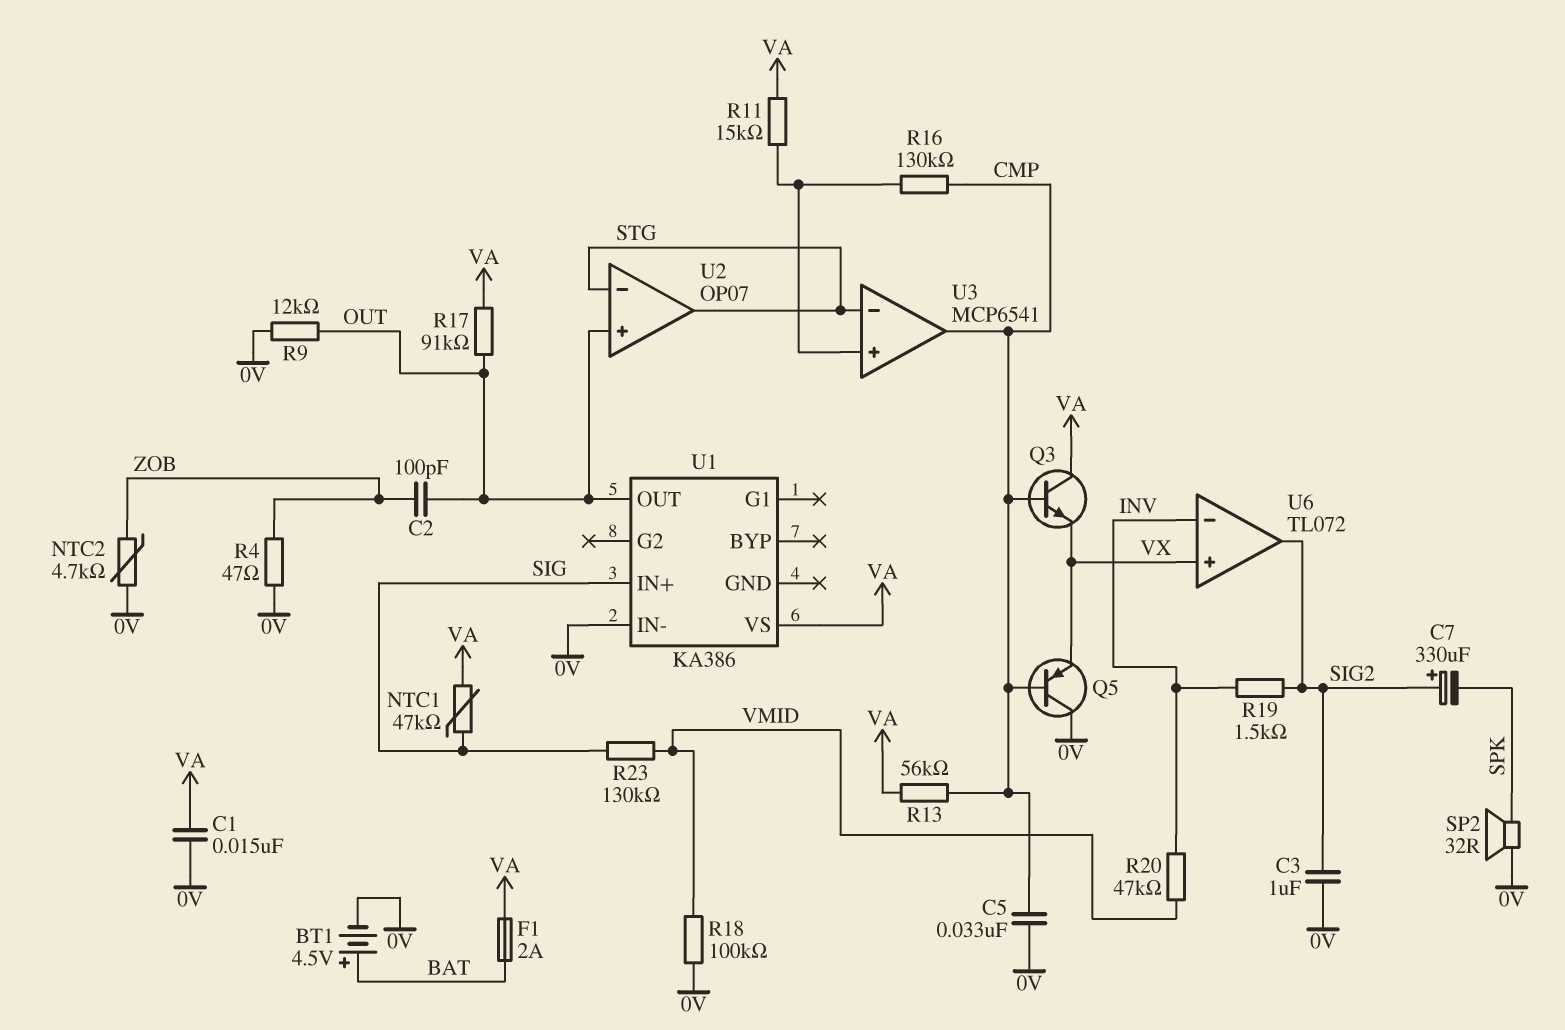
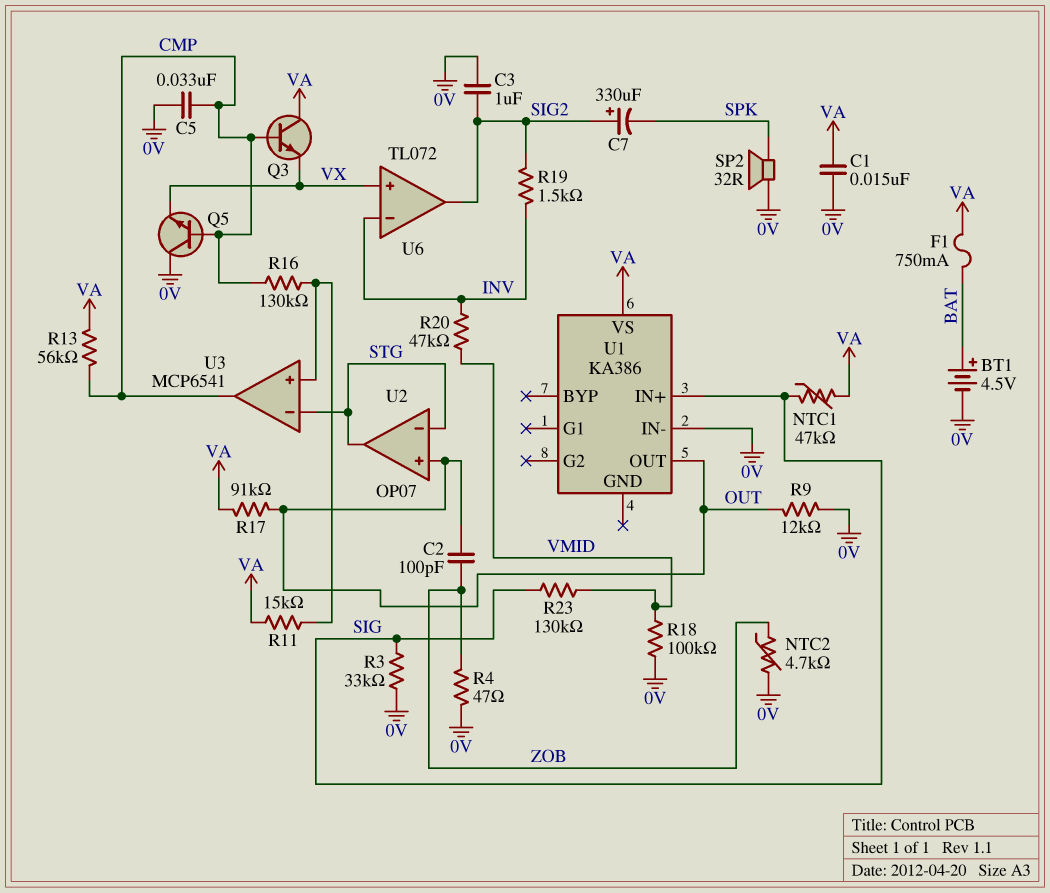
F1: 2A (BAT, VA) -> 750mA (BAT, VA)
Q5: PNP (B CMP, C 0V, E VX) -> NPN (B CMP, C 0V, E VX)
R3: none -> 33k (0V, SIG)

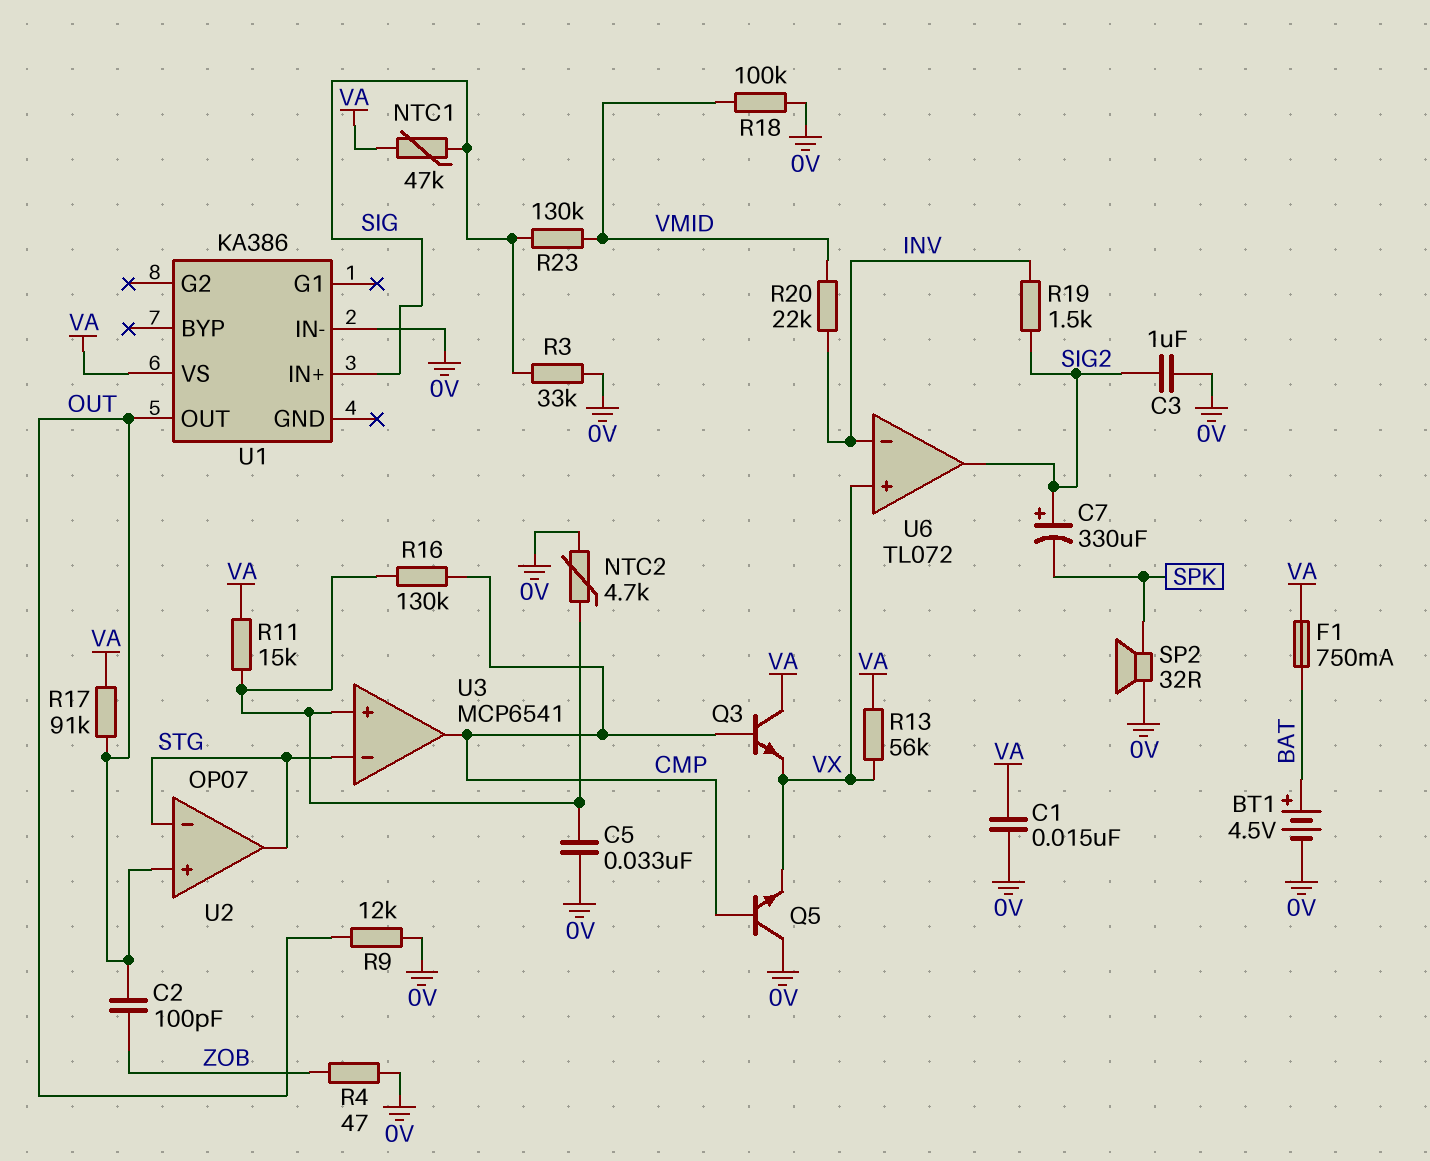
C5: 33nF (0V, CMP) -> 33nF (0V, U3/in+)
NTC2: 4.7k (0V, ZOB) -> 4.7k (0V, U3/in+)
R13: 56k (CMP, VA) -> 56k (VA, VX)
R20: 47k (INV, VMID) -> 22k (INV, VMID)

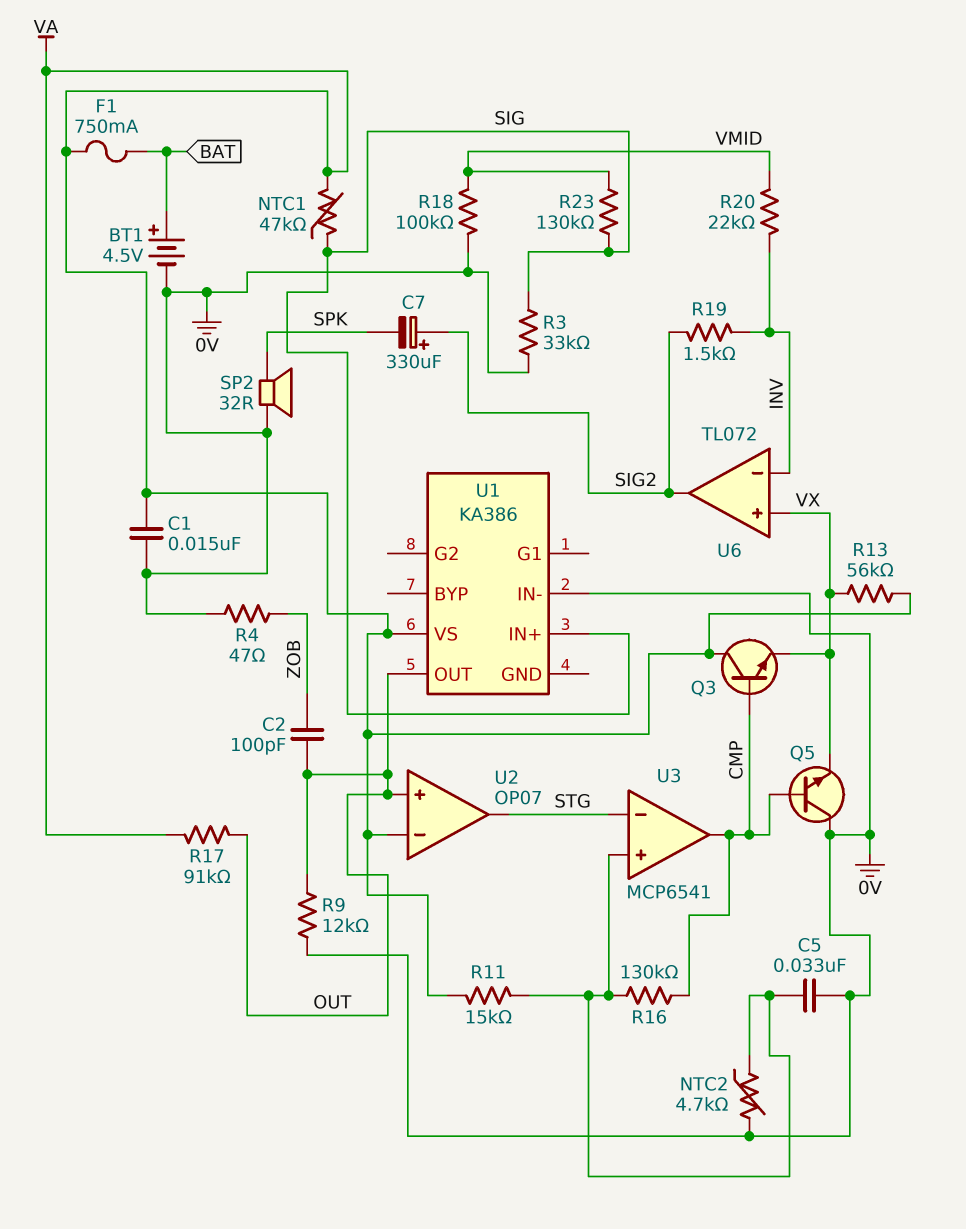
C3: 1uF (0V, SIG2) -> none
U2 pin in-: STG -> VA

